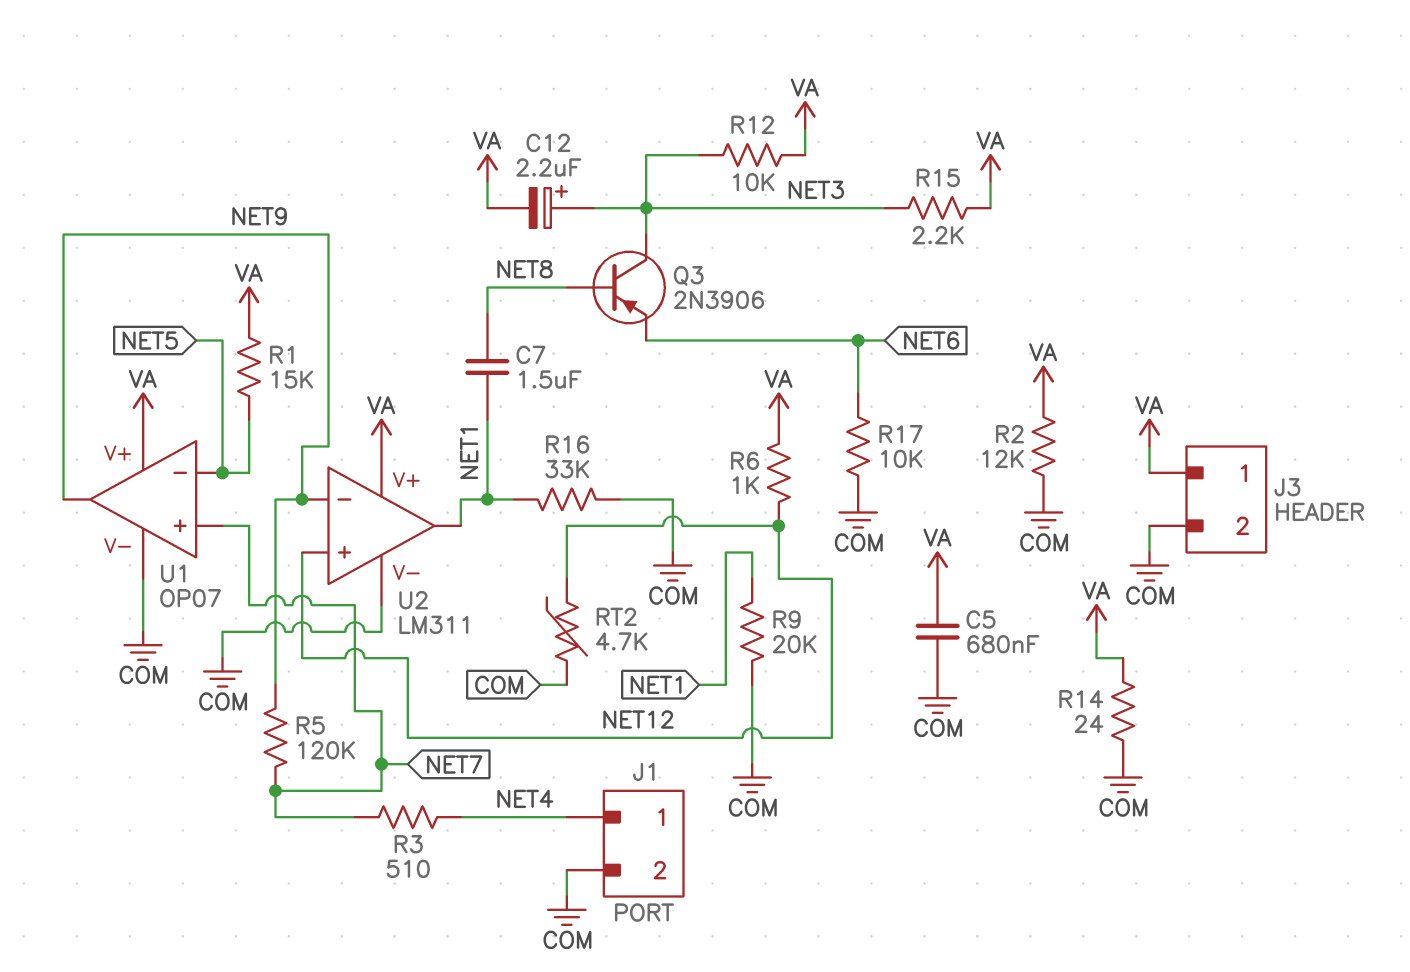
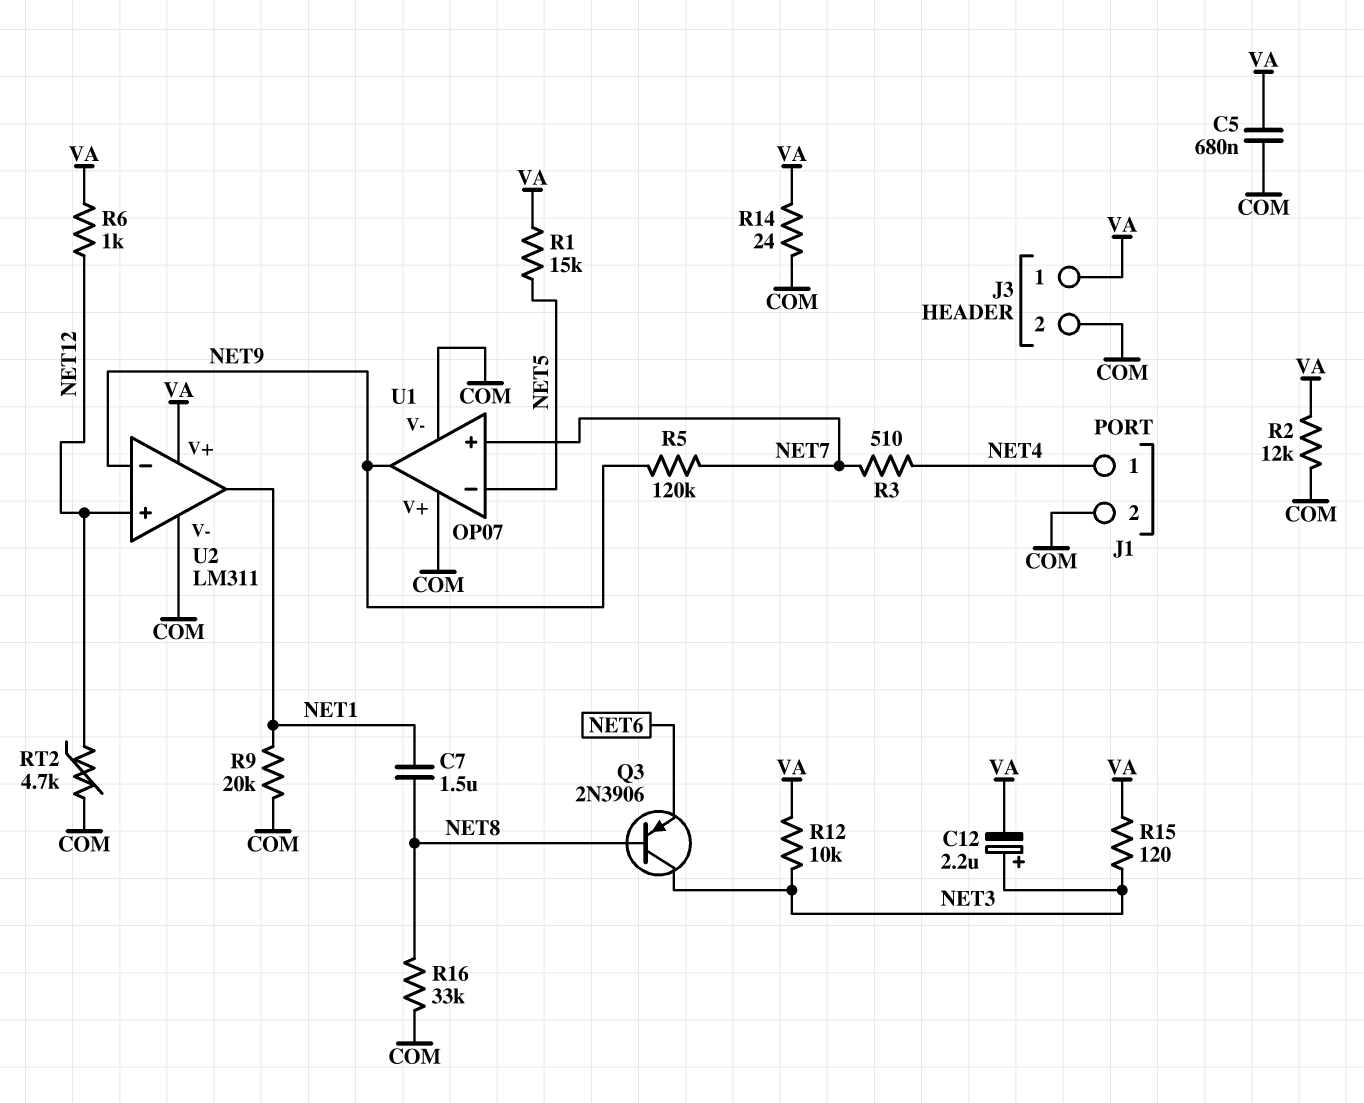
R15: 2.2k (NET3, VA) -> 120 (NET3, VA)
R16: 33k (COM, NET1) -> 33k (COM, NET8)
R17: 10k (COM, NET6) -> none
U1 pin V+: VA -> COM

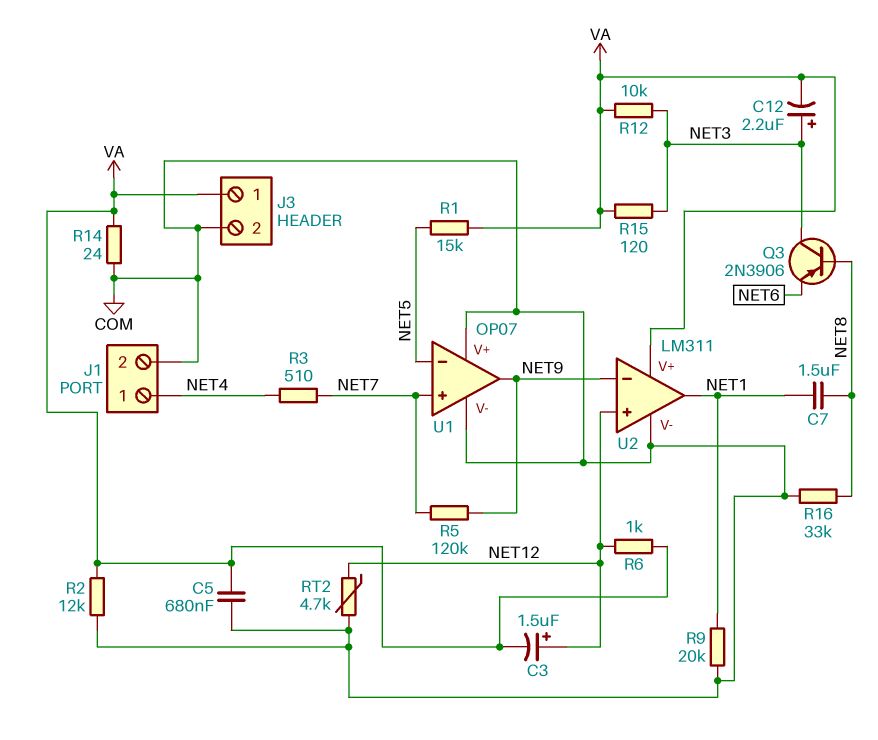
C3: none -> 1.5uF (plus NET12, minus VA)

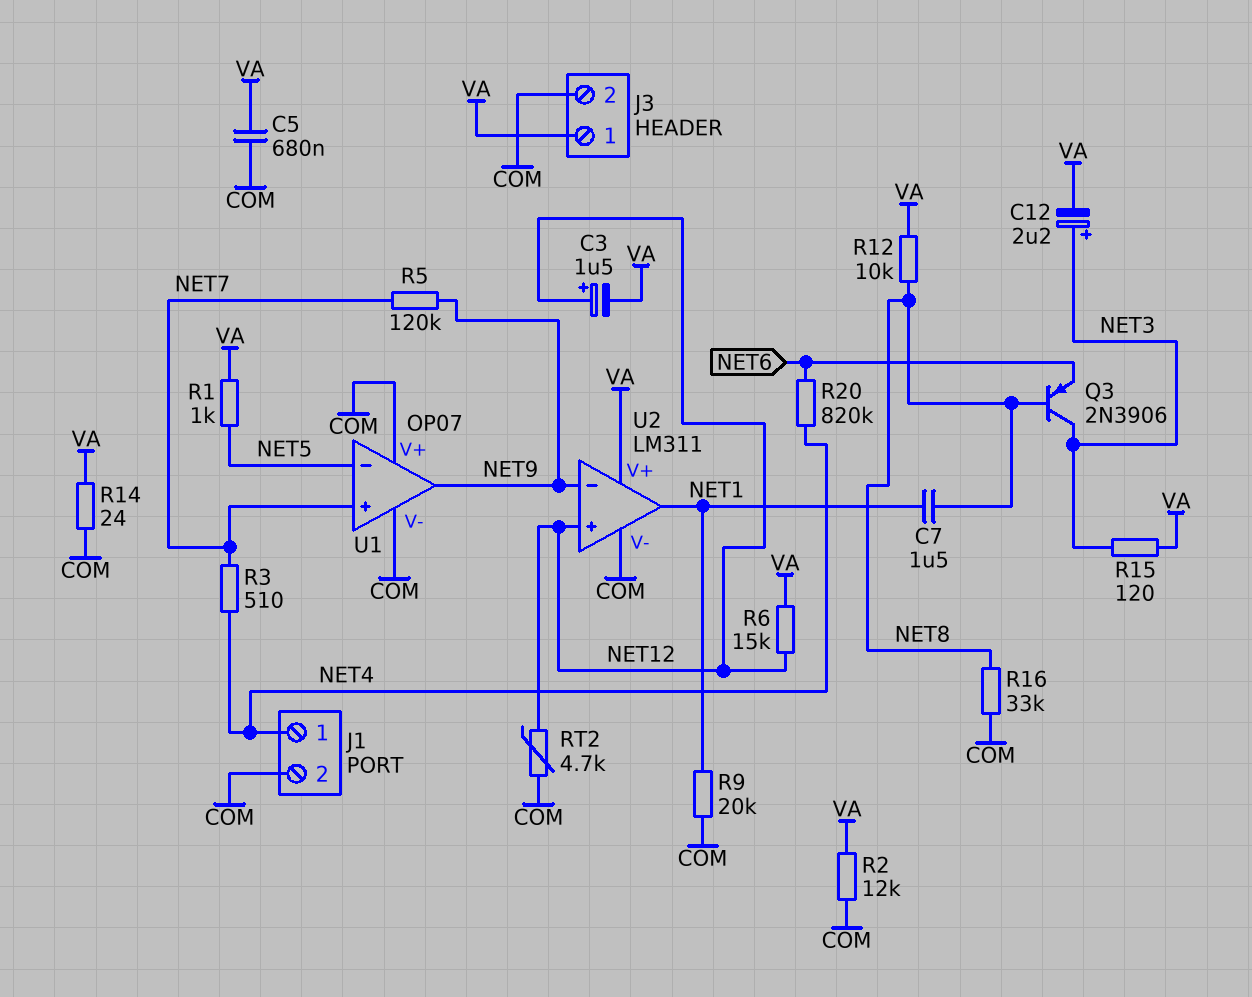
R1: 15k (NET5, VA) -> 1k (NET5, VA)
R6: 1k (NET12, VA) -> 15k (NET12, VA)
R12: 10k (NET3, VA) -> 10k (NET8, VA)
R20: none -> 820k (NET4, NET6)

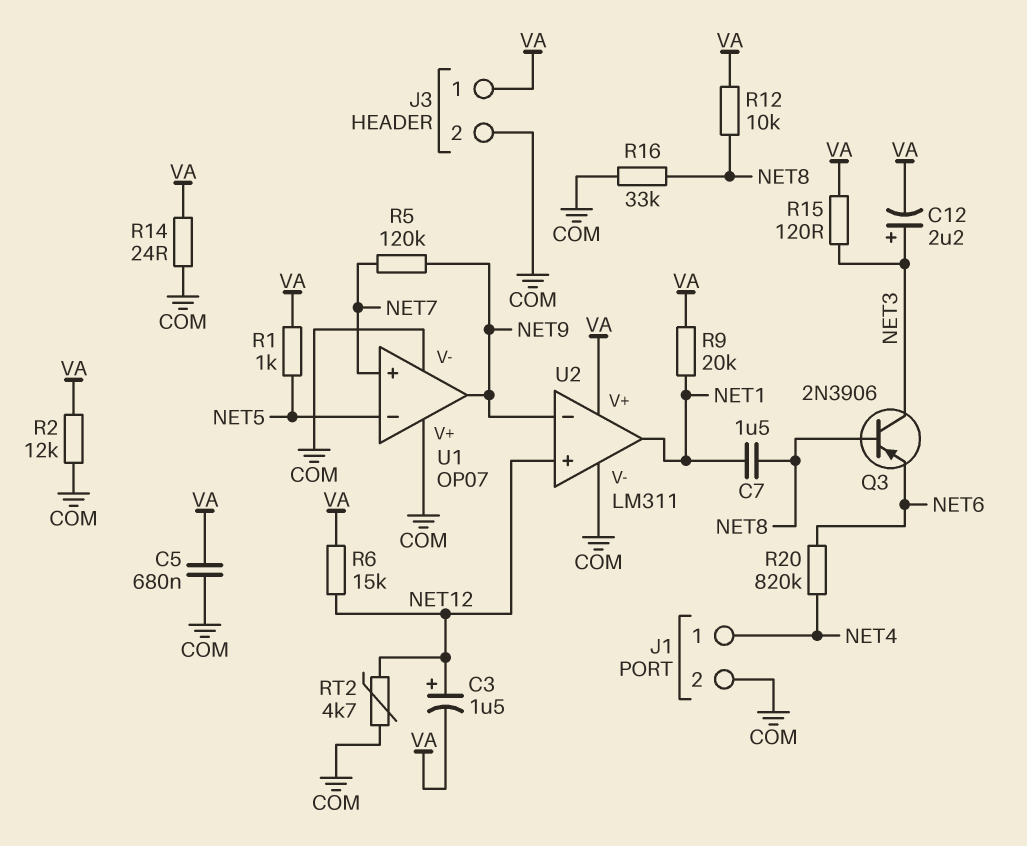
R3: 510 (NET4, NET7) -> none
R9: 20k (COM, NET1) -> 20k (NET1, VA)

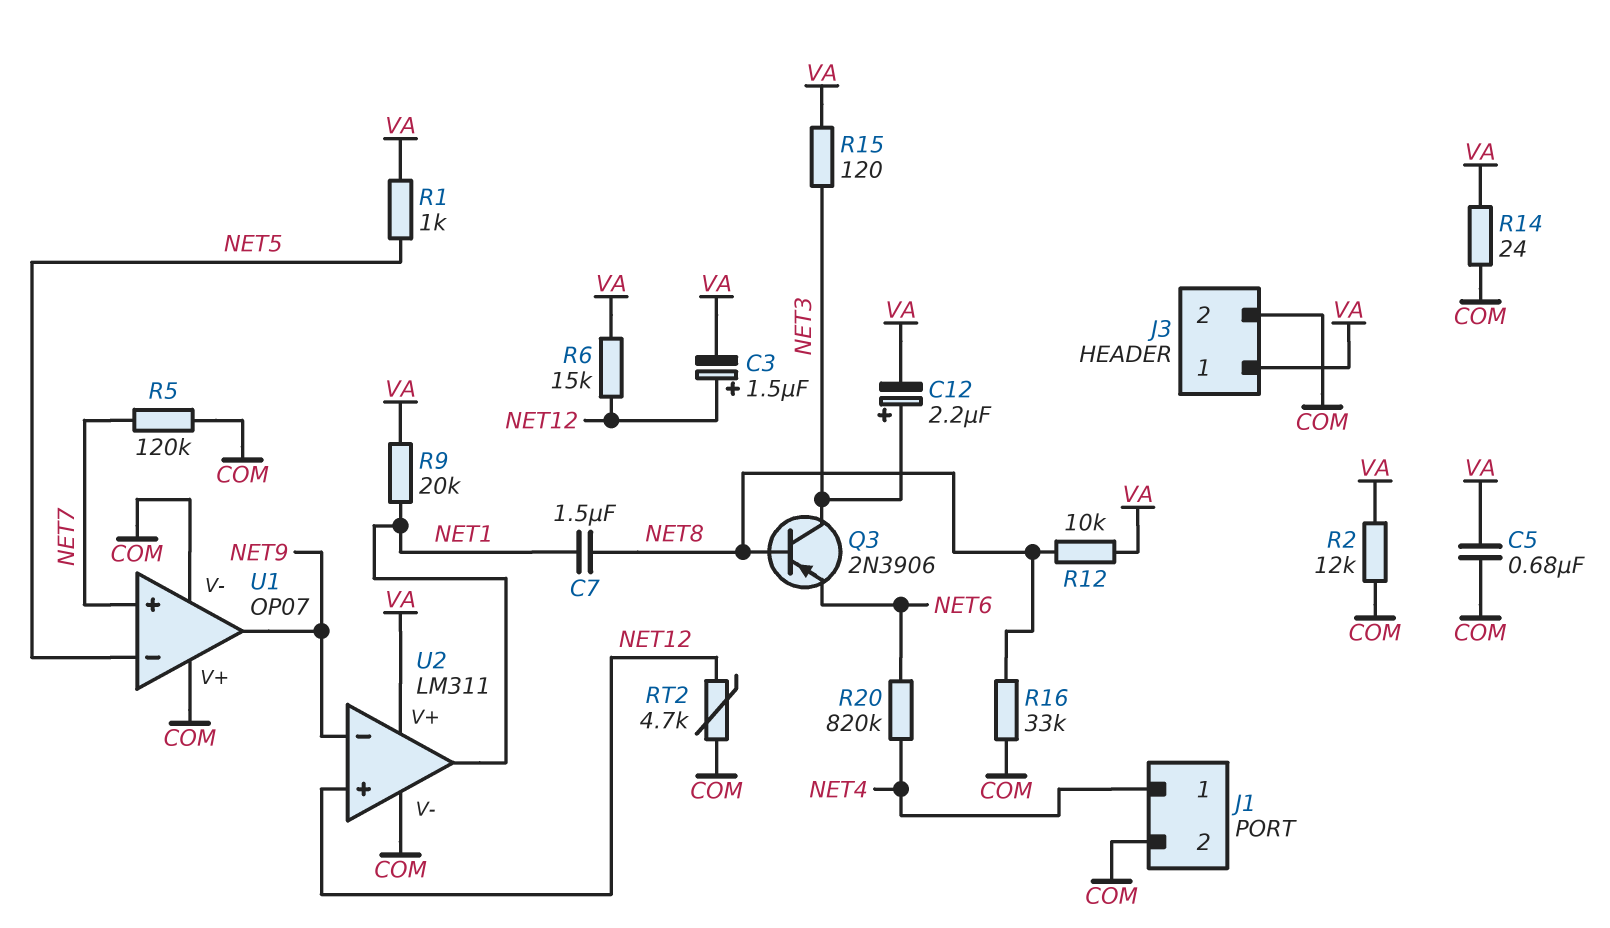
R5: 120k (NET7, NET9) -> 120k (COM, NET7)

